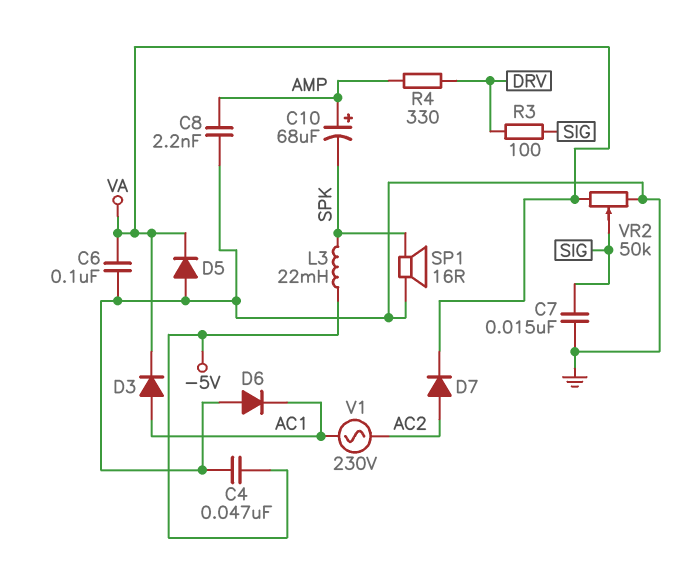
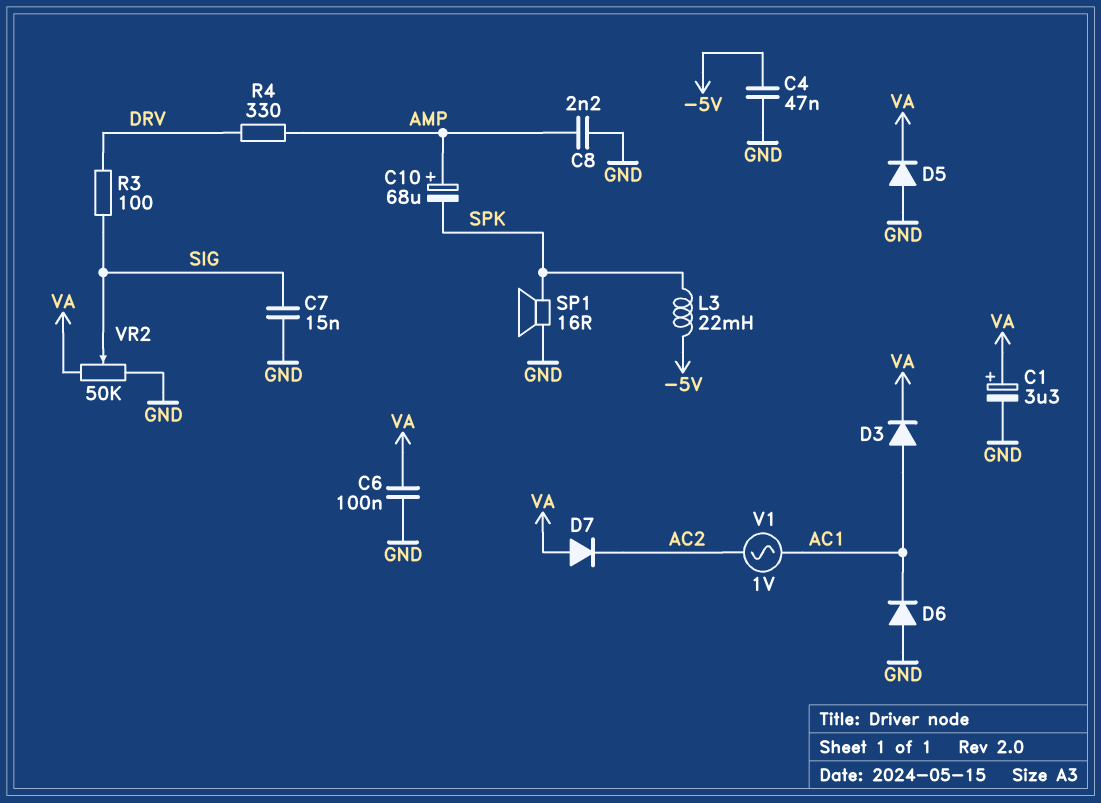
C1: none -> 3.3uF (plus VA, minus GND)
D7: diode (A AC2, K VA) -> diode (A VA, K AC2)
V1: AC 230V (AC1, AC2) -> AC 1V (AC1, AC2)

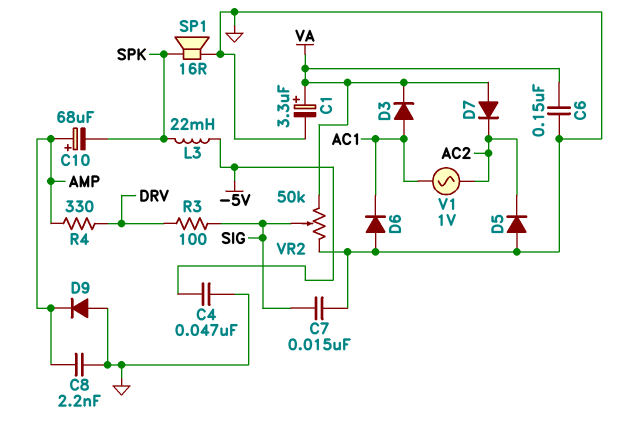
C6: 100nF (GND, VA) -> 150nF (GND, VA)
D5: diode (A GND, K VA) -> diode (A GND, K AC2)
D9: none -> diode (A GND, K AMP)

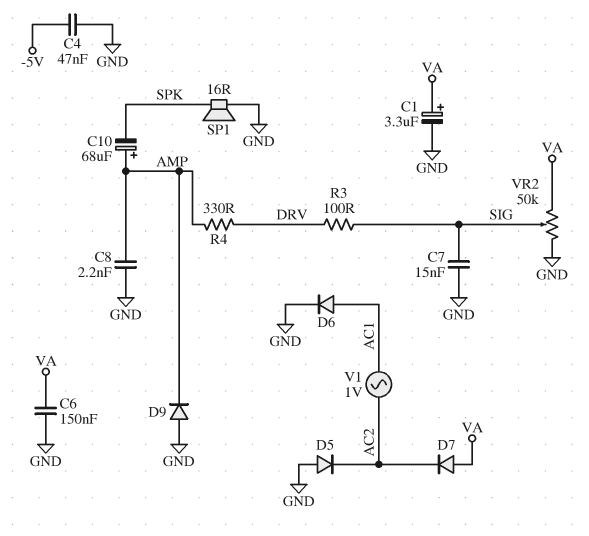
D3: diode (A AC1, K VA) -> none
D6: diode (A GND, K AC1) -> diode (A AC1, K GND)
L3: 22mH (-5V, SPK) -> none

